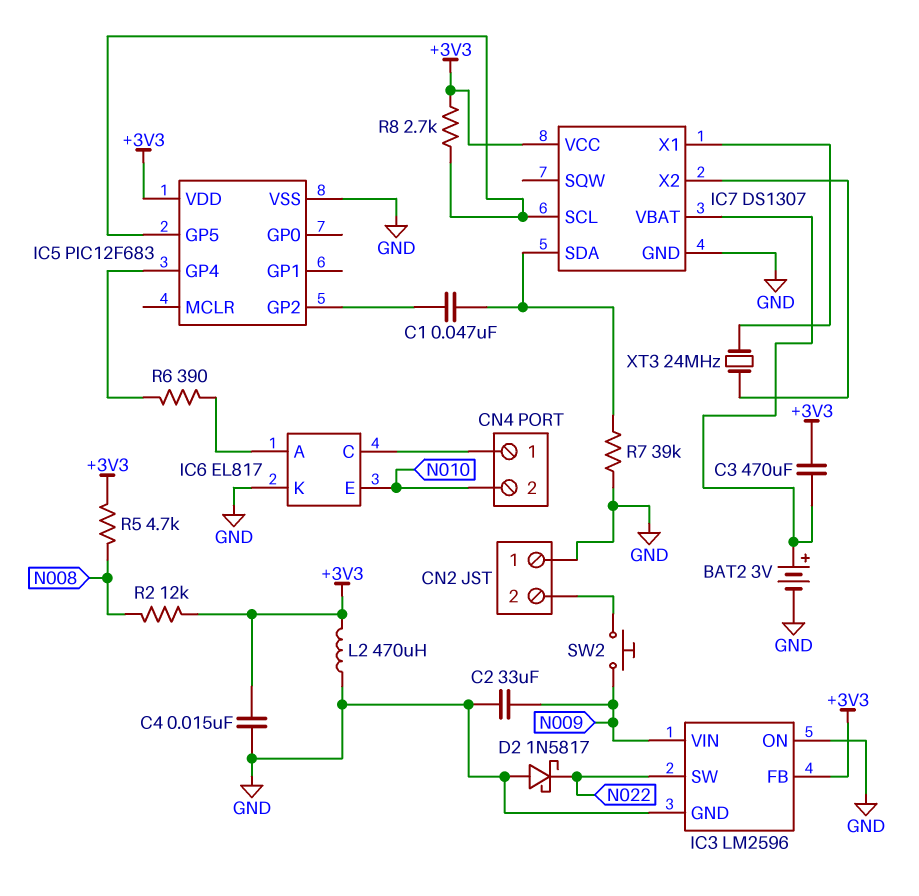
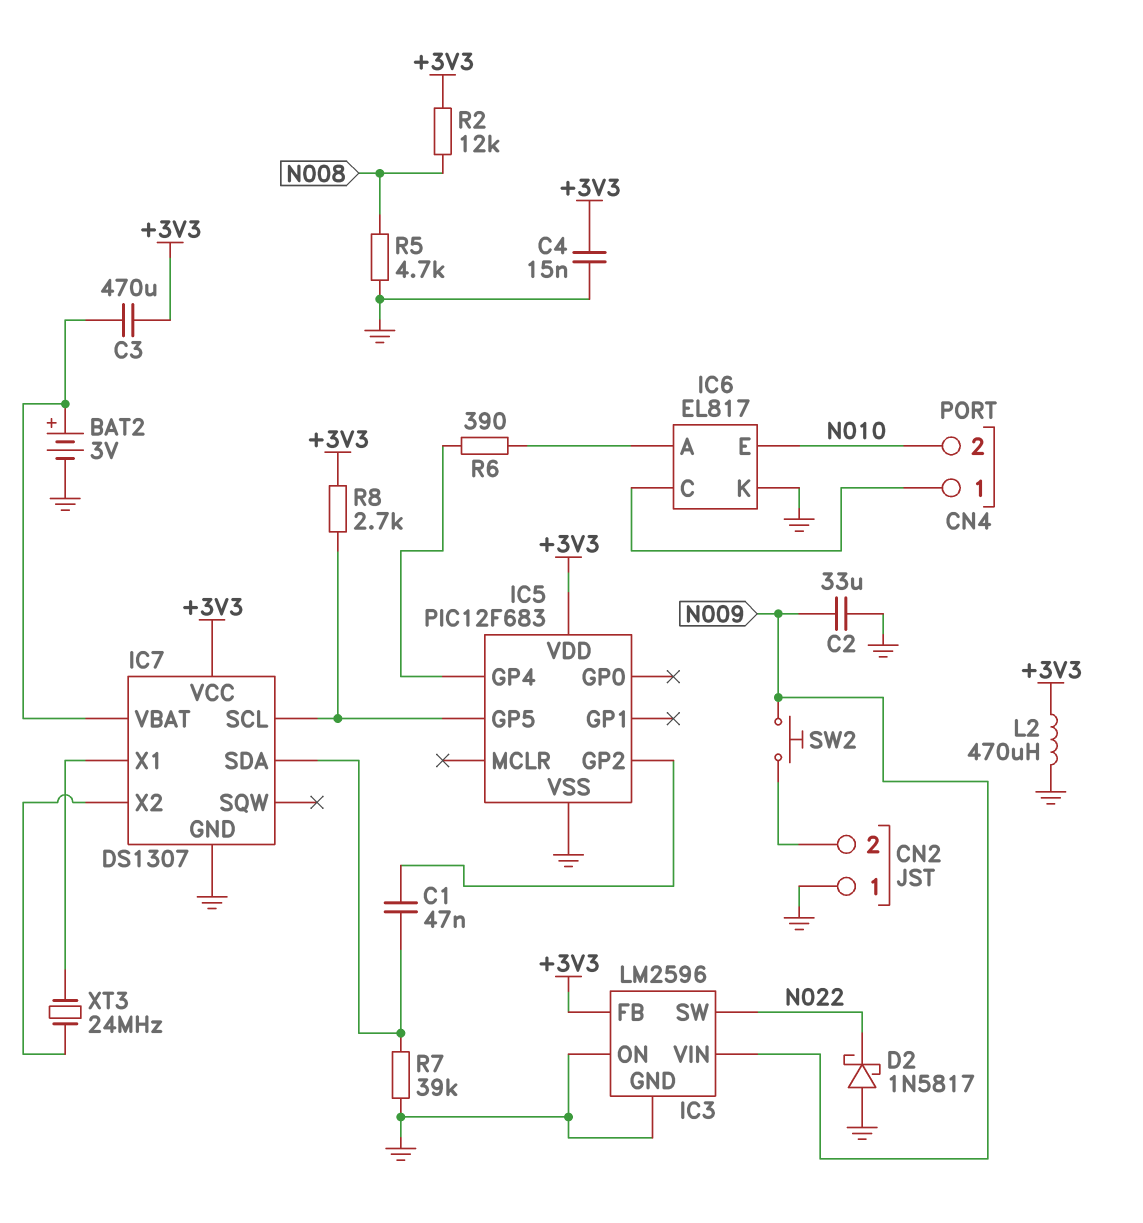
R5: 4.7k (+3V3, N008) -> 4.7k (GND, N008)

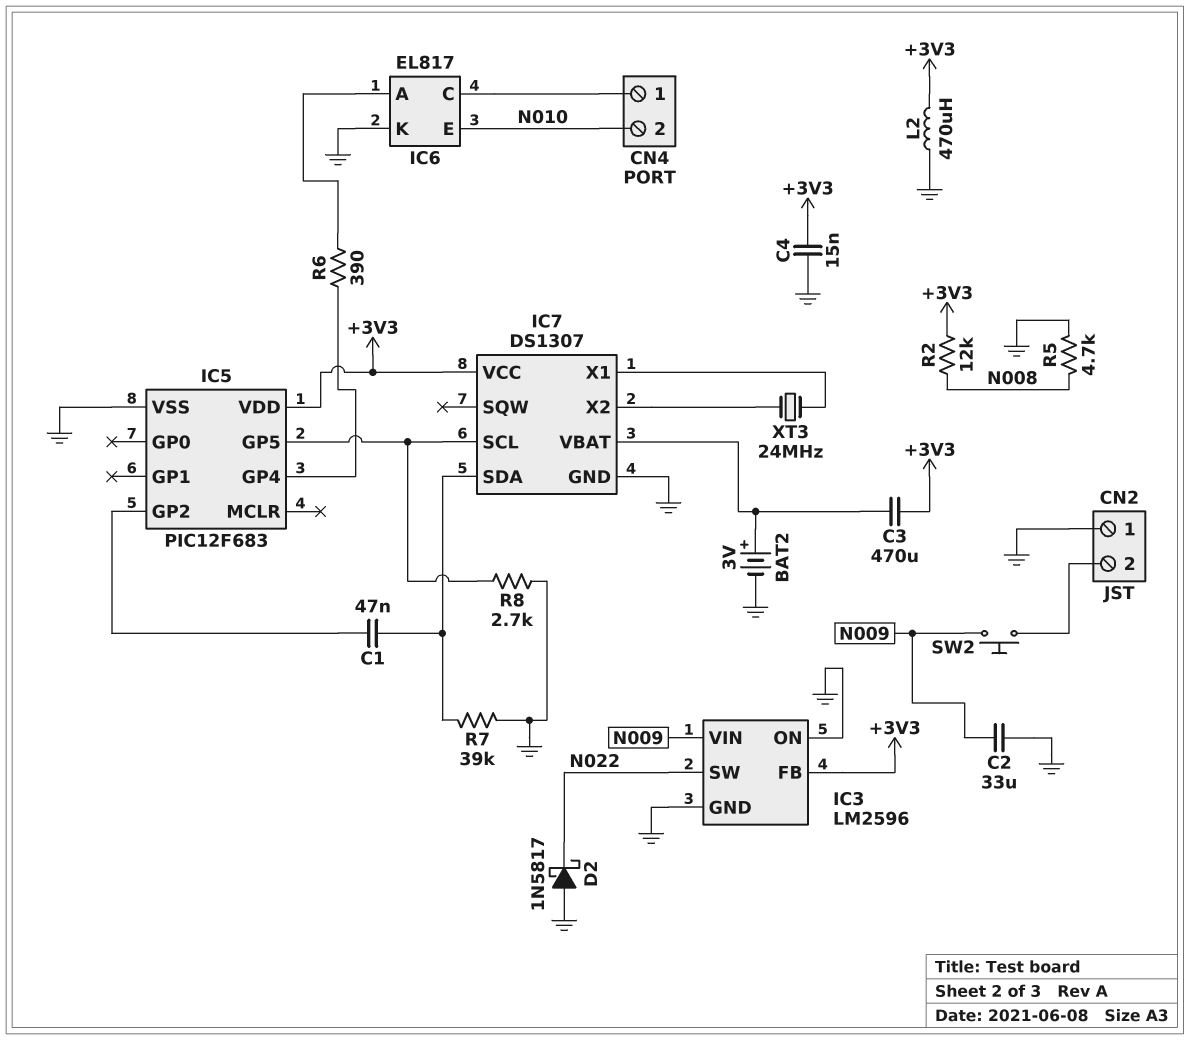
R8: 2.7k (+3V3, IC5/GP5) -> 2.7k (GND, IC5/GP5)

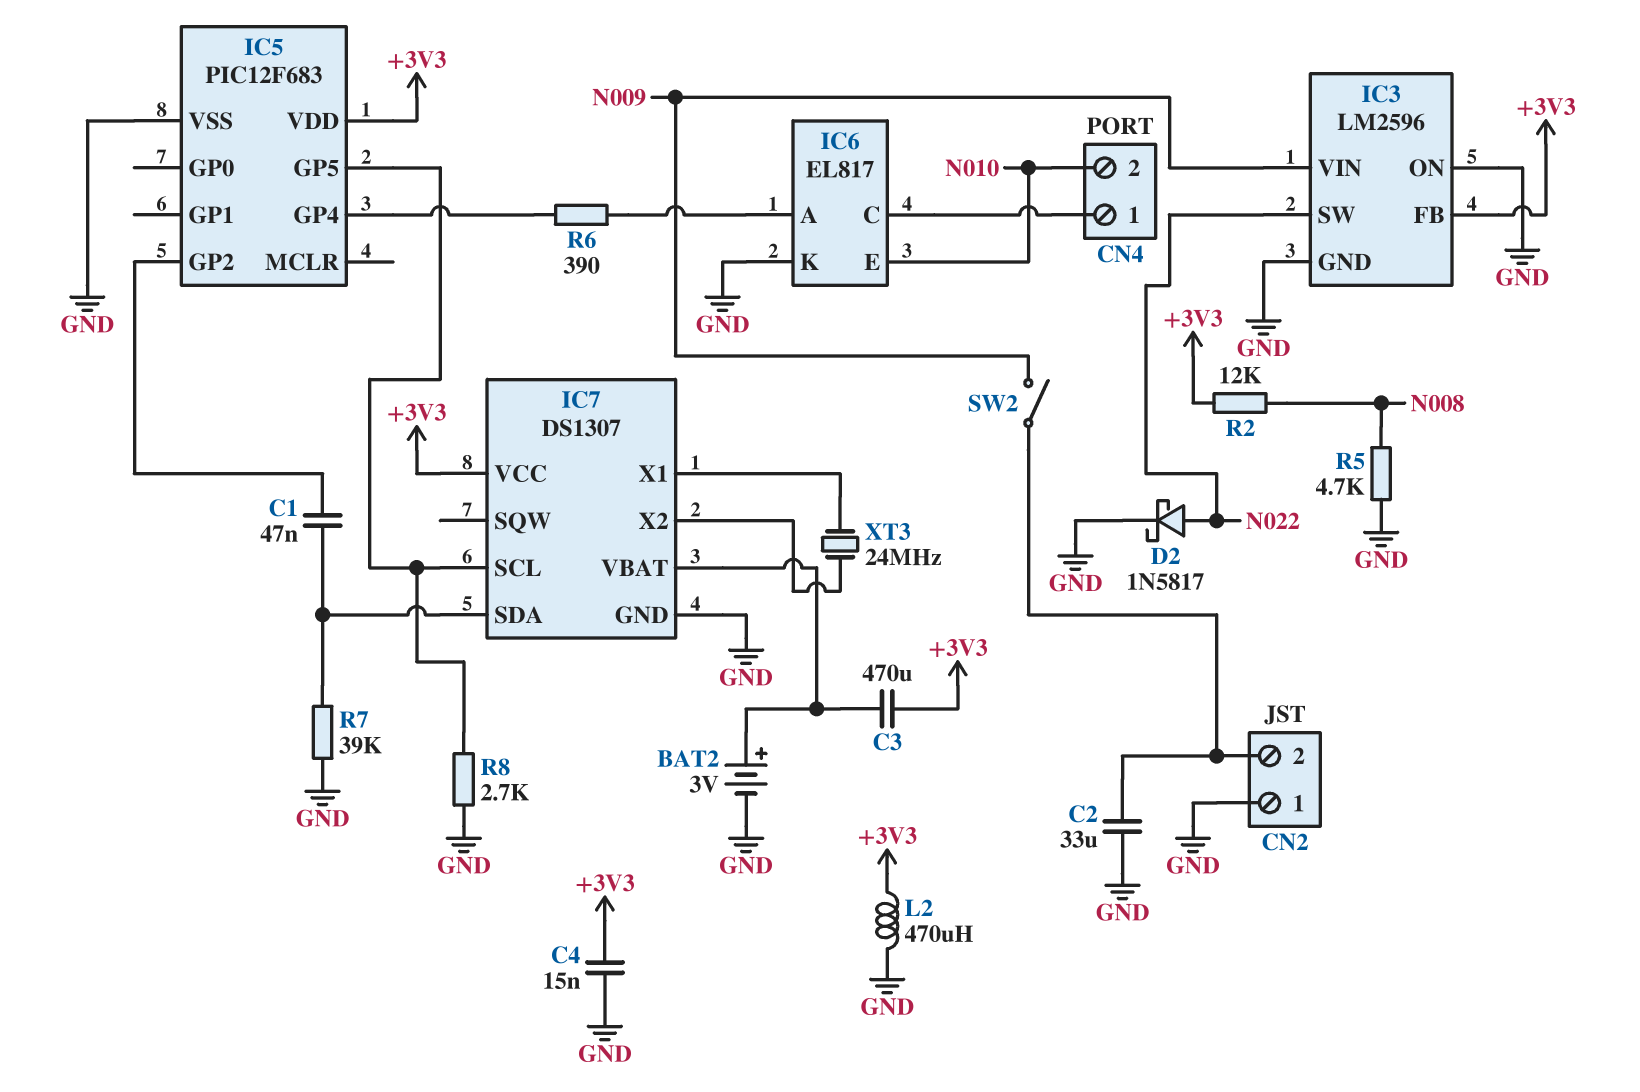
C2: 33uF (GND, N009) -> 33uF (CN2/2, GND)
D2: schottky 1N5817 (A GND, K N022) -> schottky 1N5817 (A N022, K GND)
SW2: button (CN2/2, N009) -> switch (CN2/2, N009)

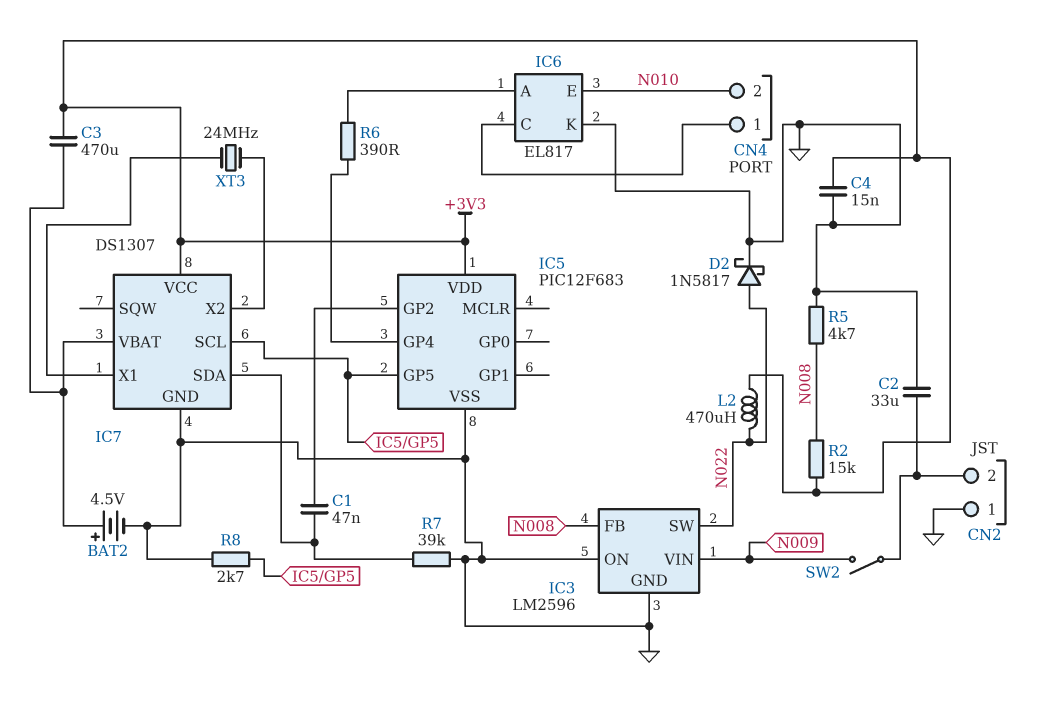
BAT2: 3V (plus IC7/VBAT, minus GND) -> 4.5V (plus IC7/VBAT, minus GND)
IC3 pin FB: +3V3 -> N008
L2: 470uH (+3V3, GND) -> 470uH (+3V3, N022)
R2: 12k (+3V3, N008) -> 15k (+3V3, N008)

